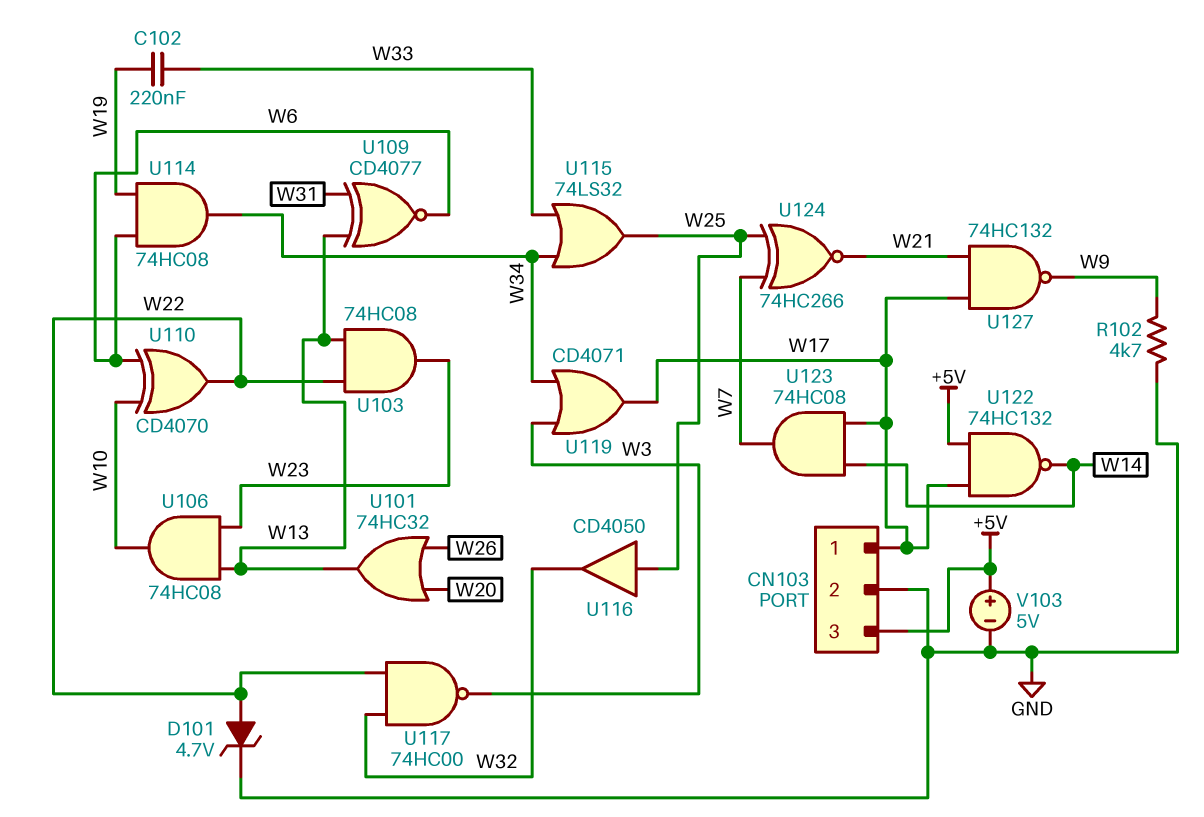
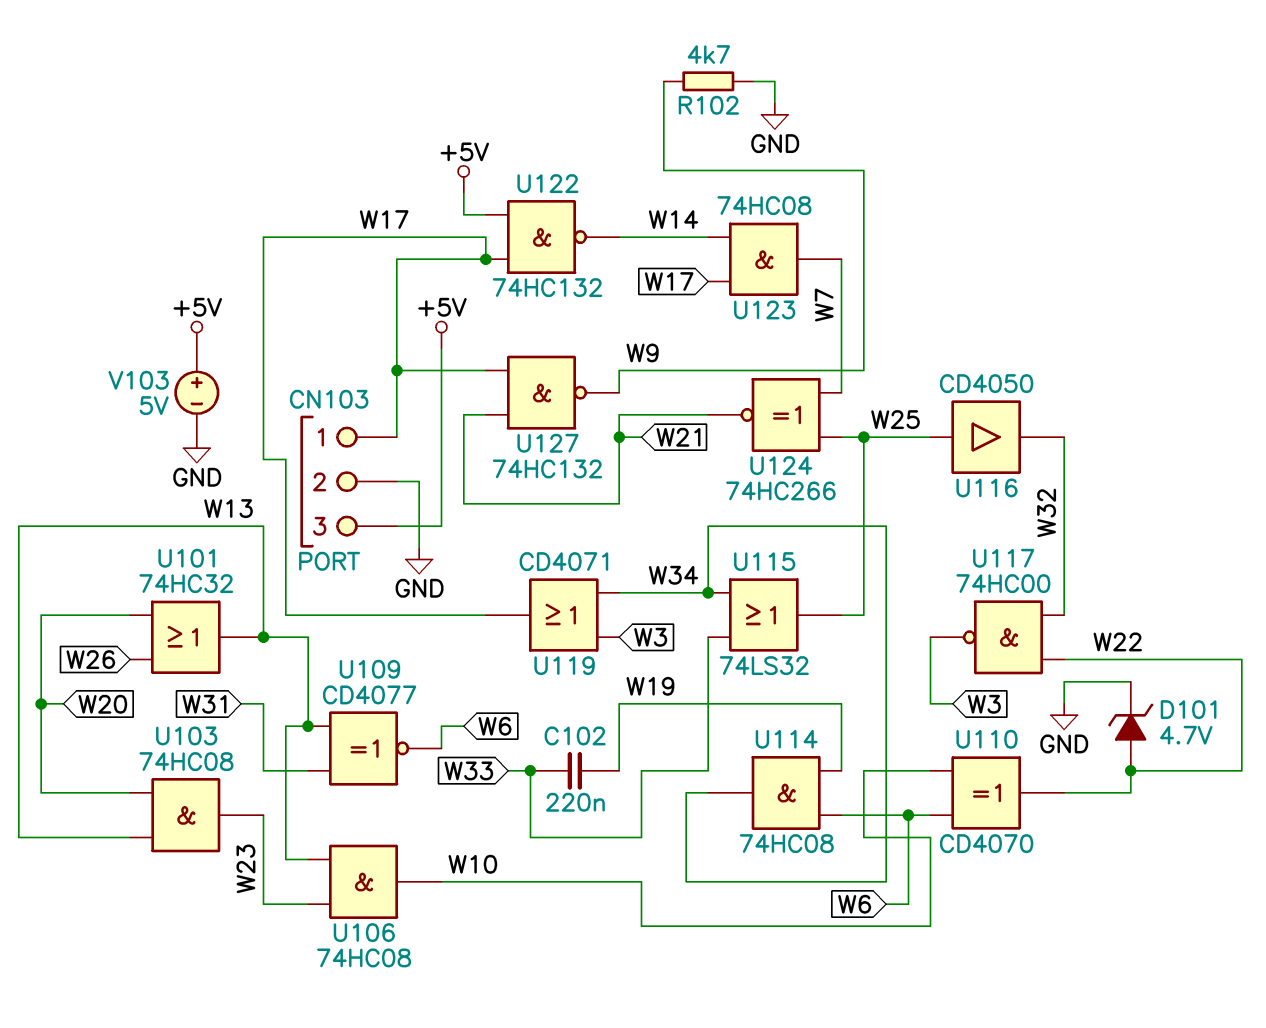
U103: AND 74HC08 (in W13, in W22, out W23) -> AND 74HC08 (in W13, in W20, out W23)

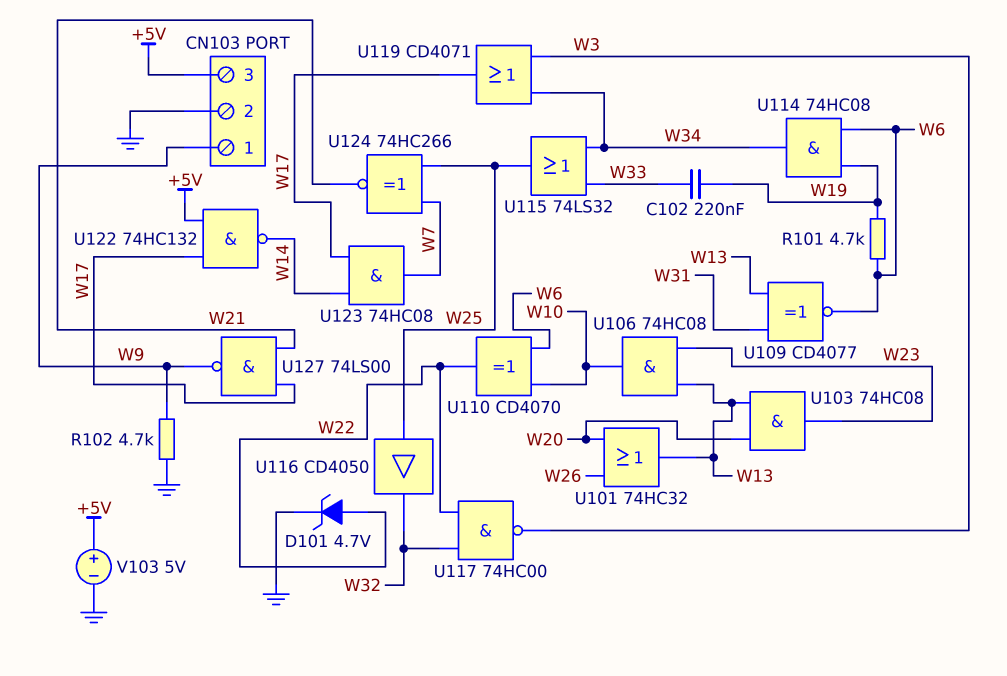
CN103 pin 1: W17 -> W9
R101: none -> 4.7k (W6, W19)
U127: NAND 74HC132 (in W17, in W21, out W9) -> NAND 74LS00 (in W17, in W21, out W9)

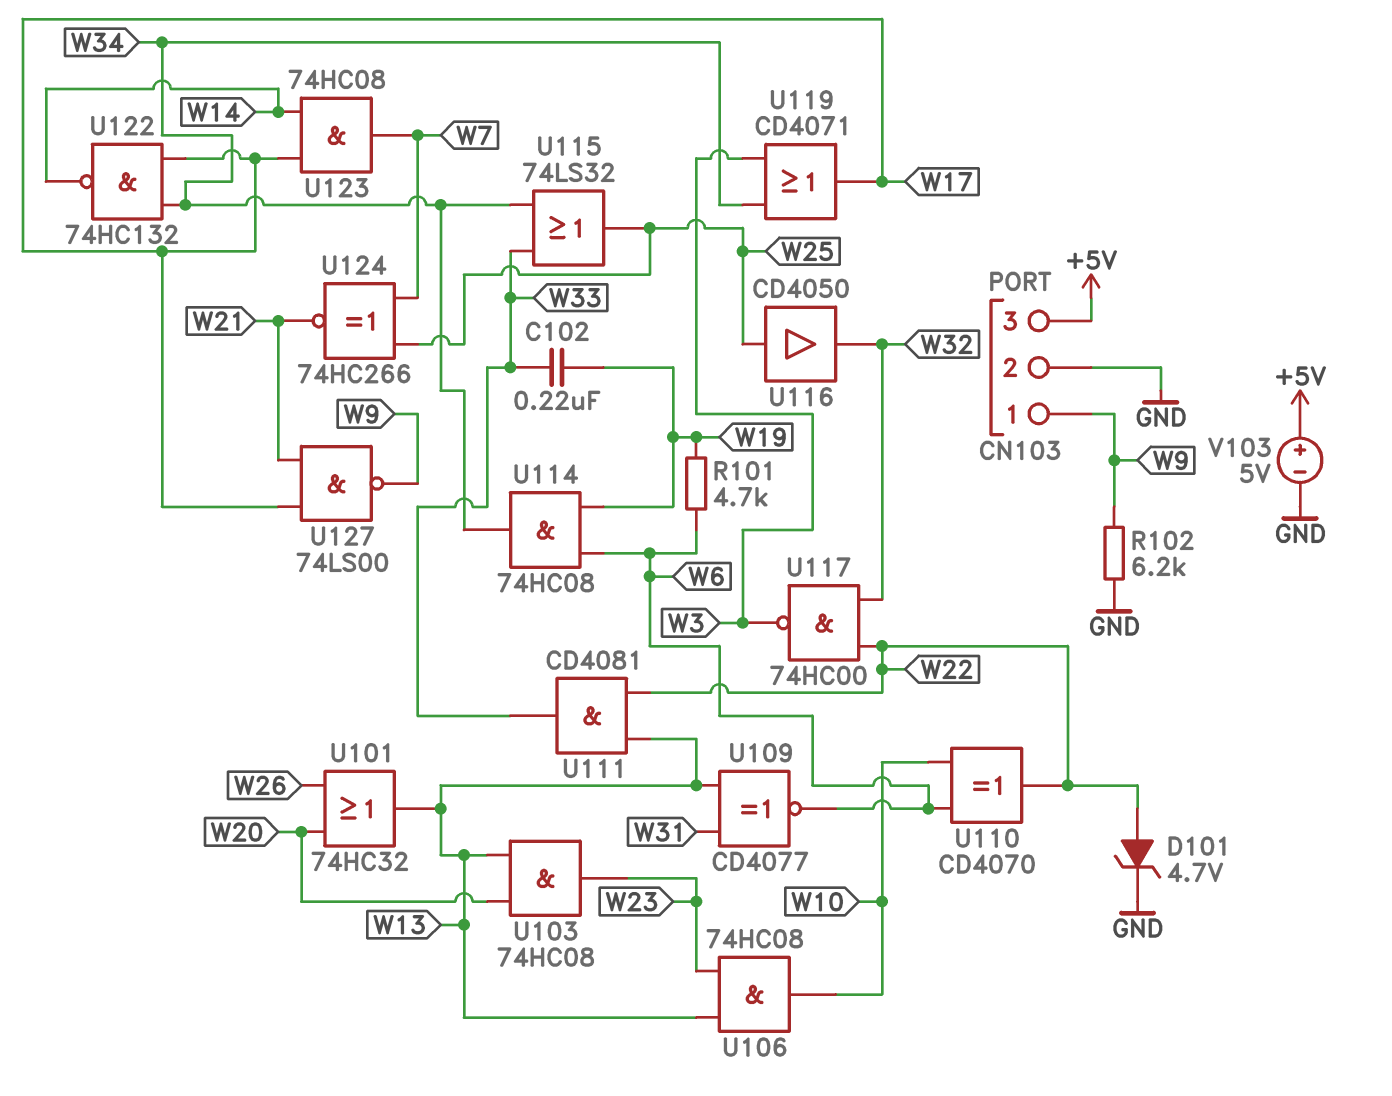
R102: 4.7k (GND, W9) -> 6.2k (GND, W9)
U111: none -> AND CD4081 (in W13, in W22, out W33)
U122: NAND 74HC132 (in +5V, in W17, out W14) -> NAND 74HC132 (in W17, in W34, out W14)

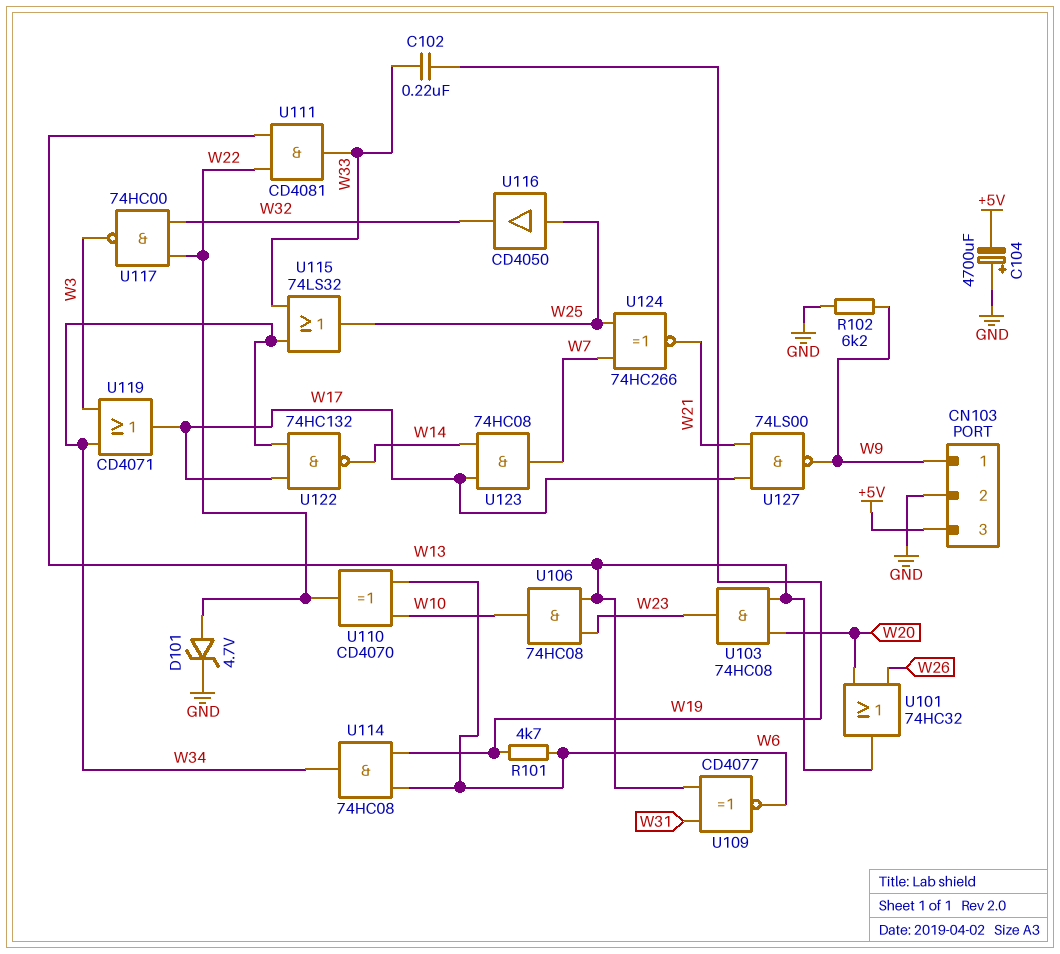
C104: none -> 4700uF (plus GND, minus +5V)
V103: 5V (plus +5V, minus GND) -> none

